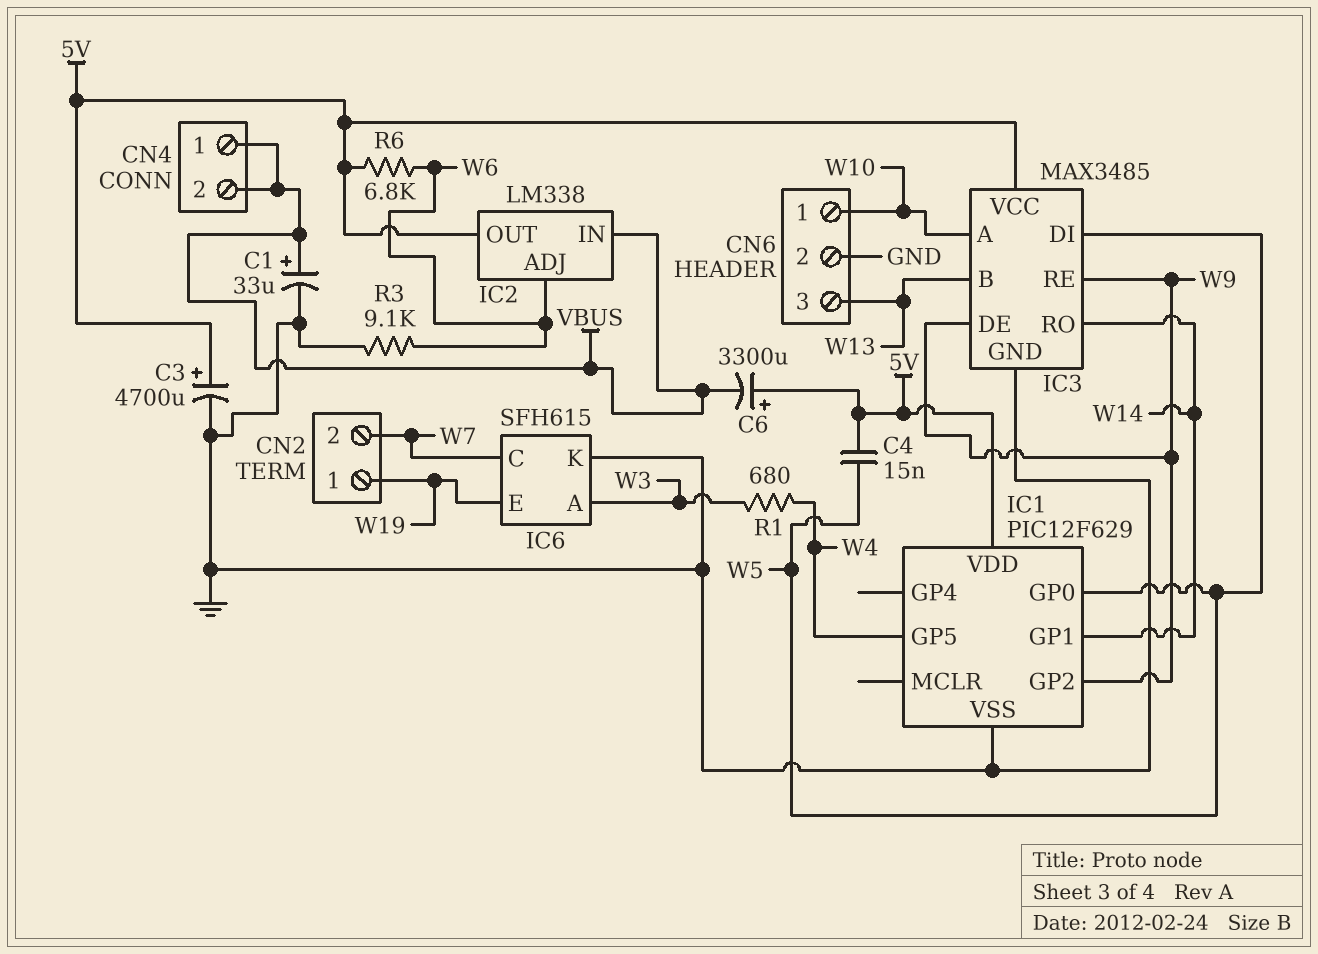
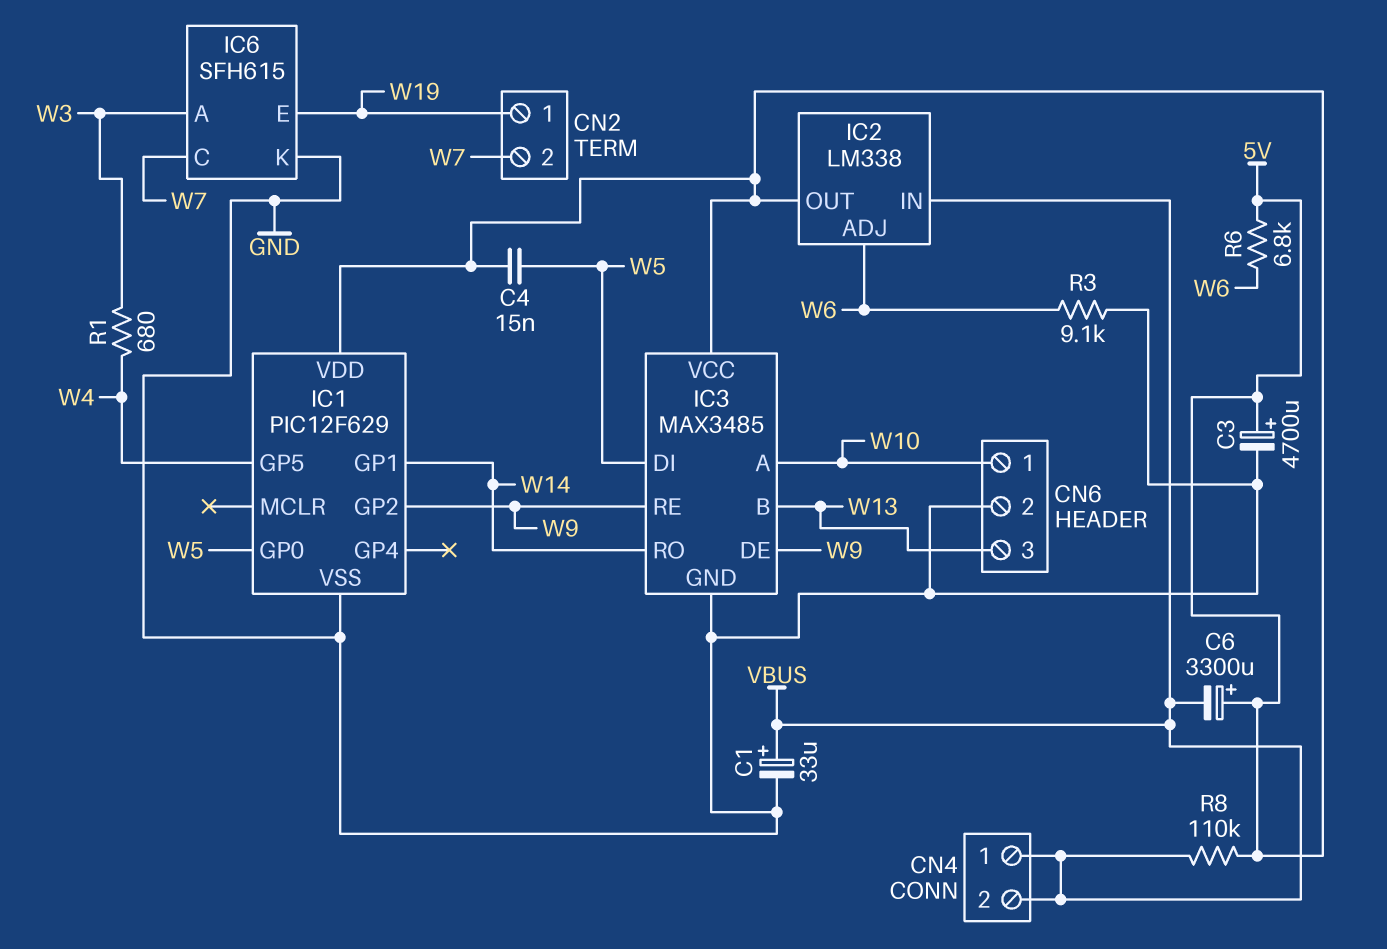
R8: none -> 110k (5V, VBUS)

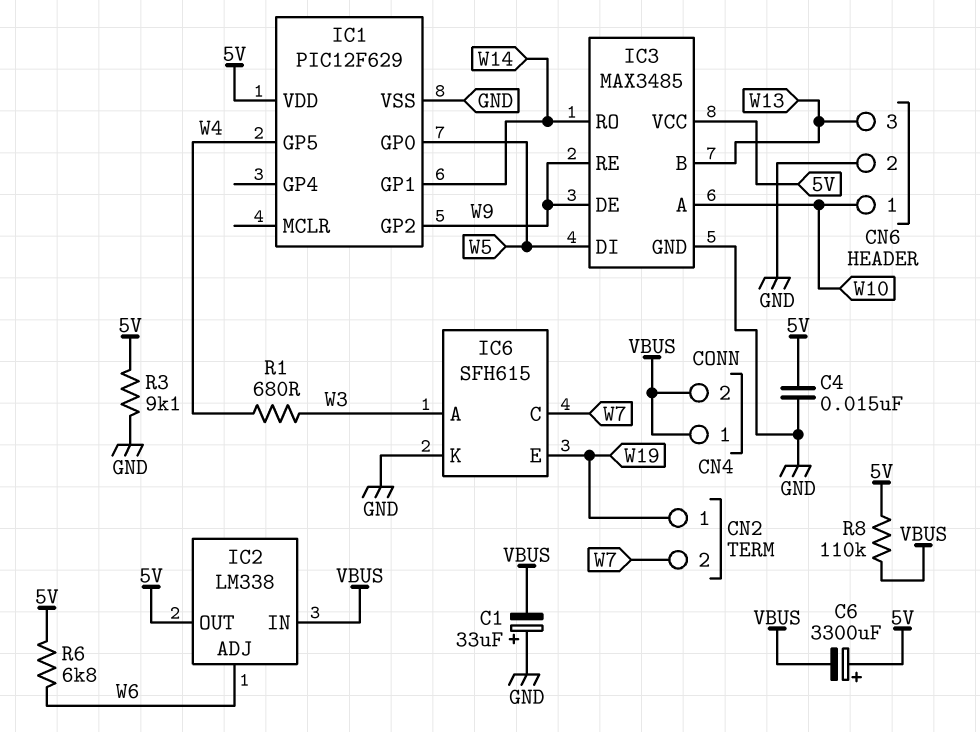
C1: 33uF (plus VBUS, minus GND) -> 33uF (plus GND, minus VBUS)
C3: 4700uF (plus 5V, minus GND) -> none
C4: 15nF (5V, W5) -> 15nF (5V, GND)
R3: 9.1k (GND, W6) -> 9.1k (5V, GND)

